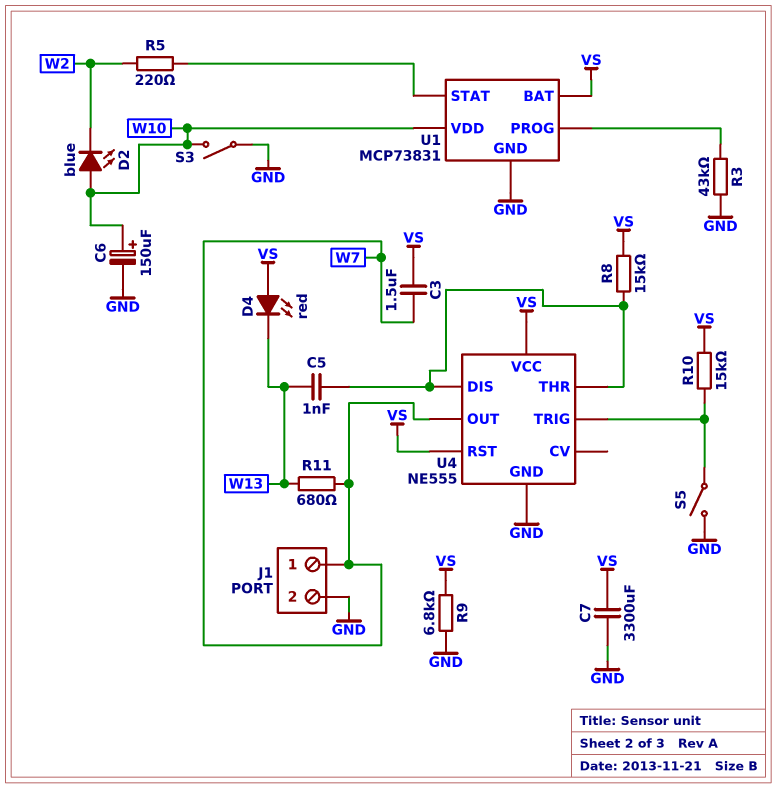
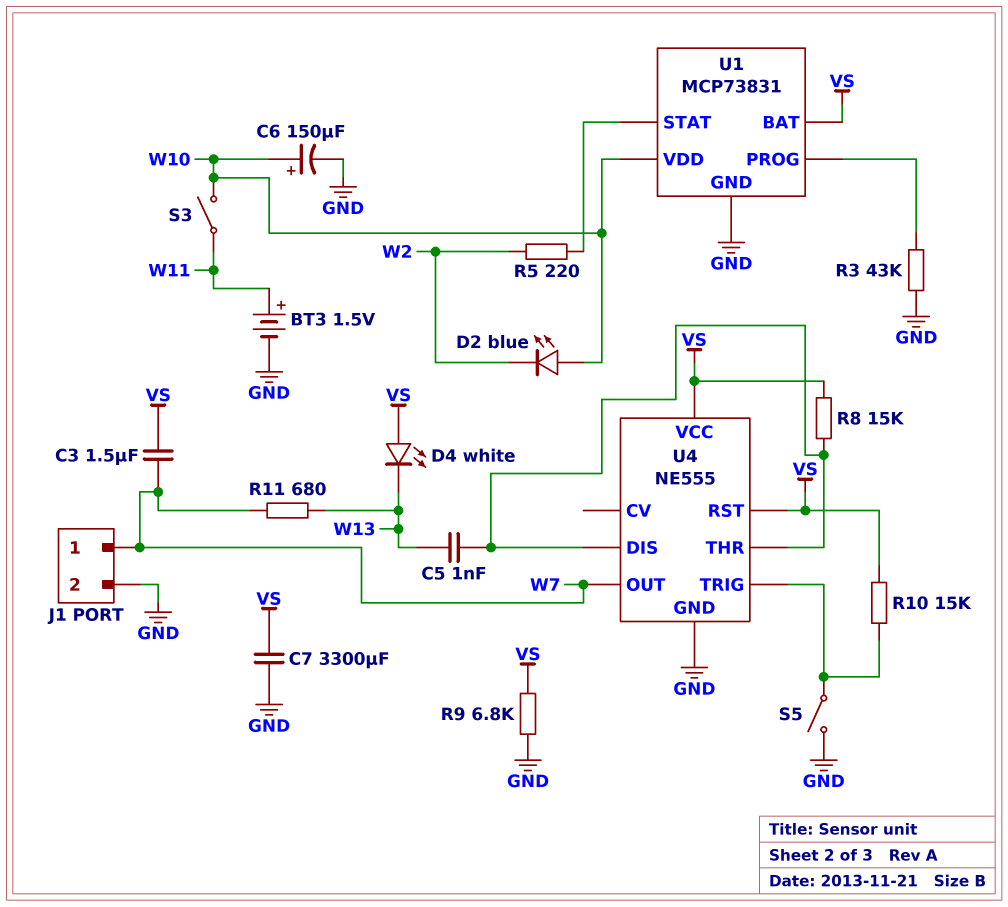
BT3: none -> 1.5V (plus W11, minus GND)
D4: LED red (A VS, K W13) -> LED white (A VS, K W13)
S3: switch (GND, W10) -> switch (W10, W11)

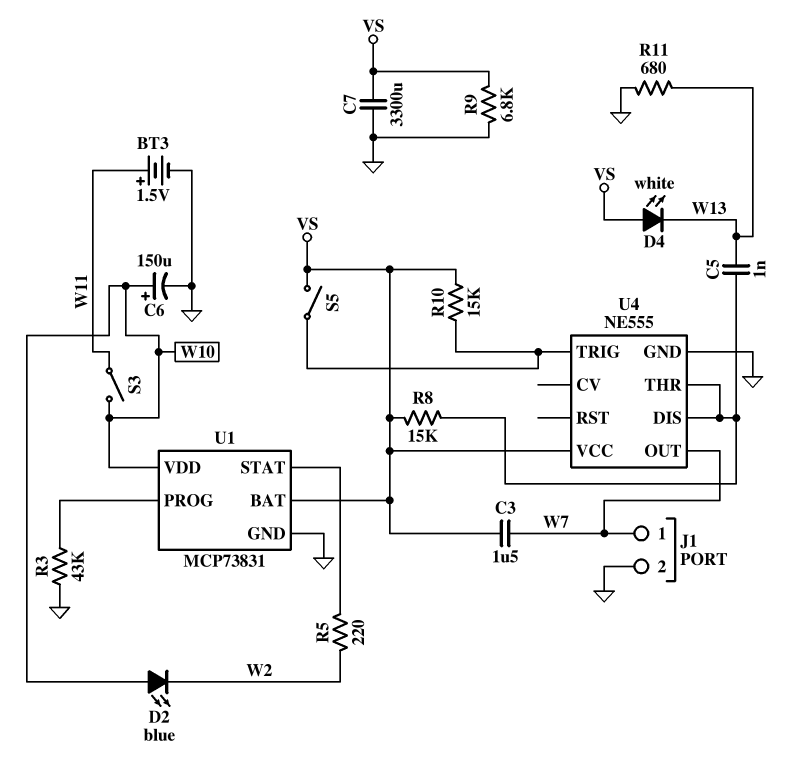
R11: 680 (W7, W13) -> 680 (GND, W13)
S5: switch (GND, U4/TRIG) -> switch (U4/TRIG, VS)
U4 pin RST: VS -> none

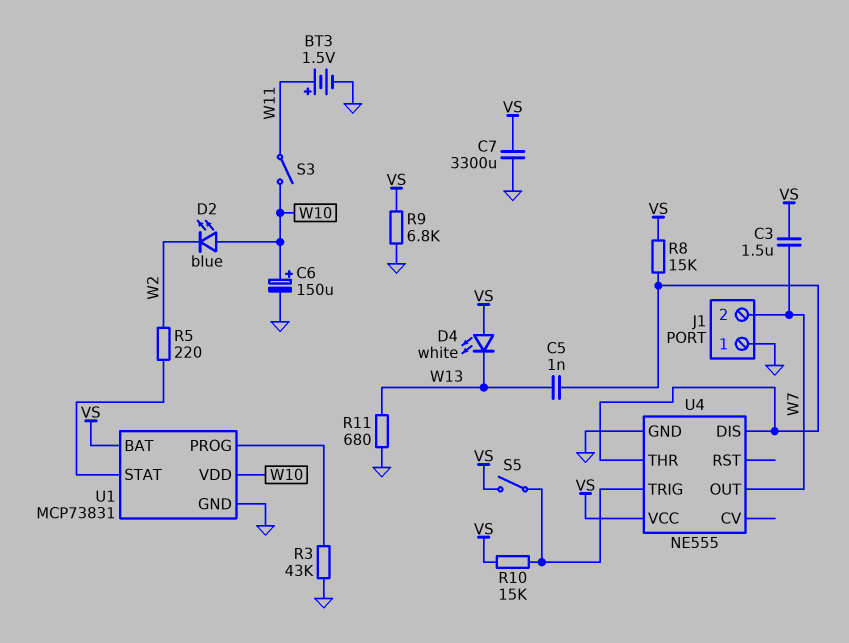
J1 pin 1: W7 -> GND
J1 pin 2: GND -> W7

